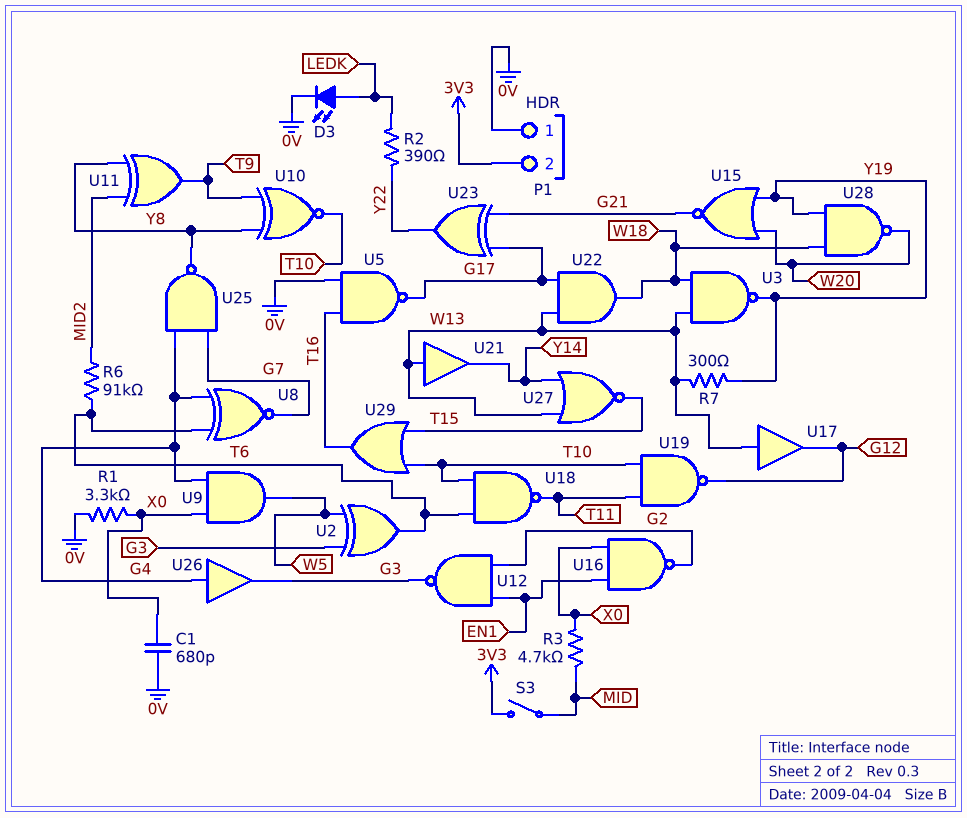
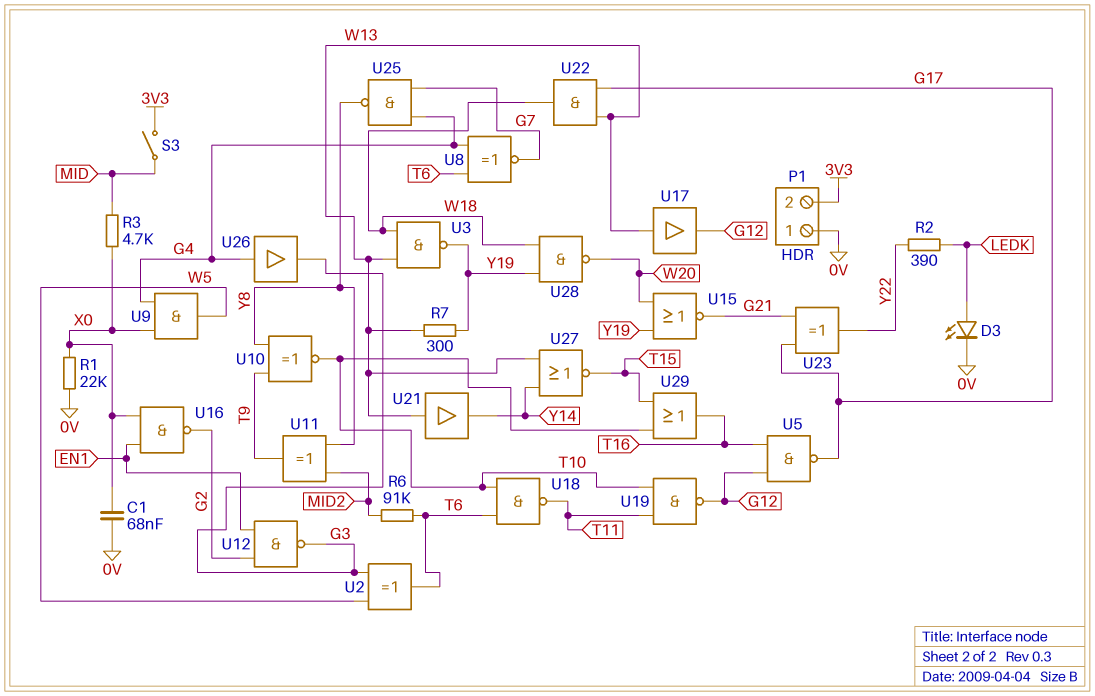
C1: 680pF (0V, X0) -> 68nF (0V, X0)
R1: 3.3k (0V, X0) -> 22k (0V, X0)
U5: NAND (in 0V, in T16, out G17) -> NAND (in G12, in T16, out G17)

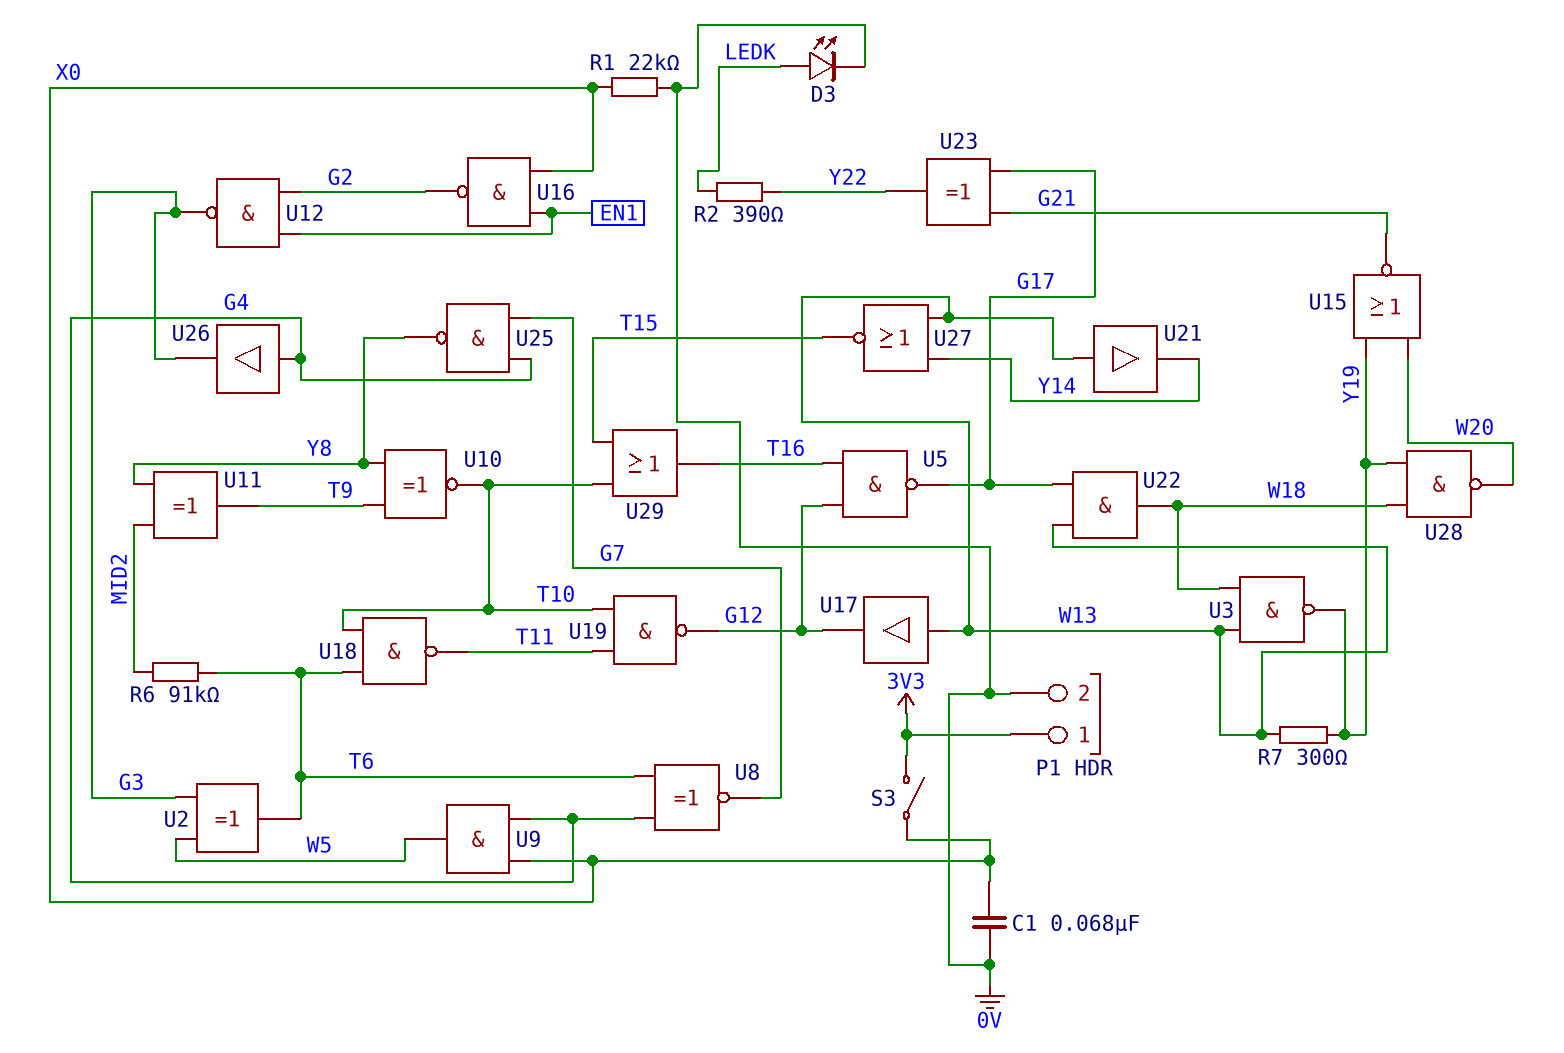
P1 pin 1: 0V -> 3V3
P1 pin 2: 3V3 -> 0V
R3: 4.7k (MID, X0) -> none
S3: switch (3V3, MID) -> switch (3V3, X0)

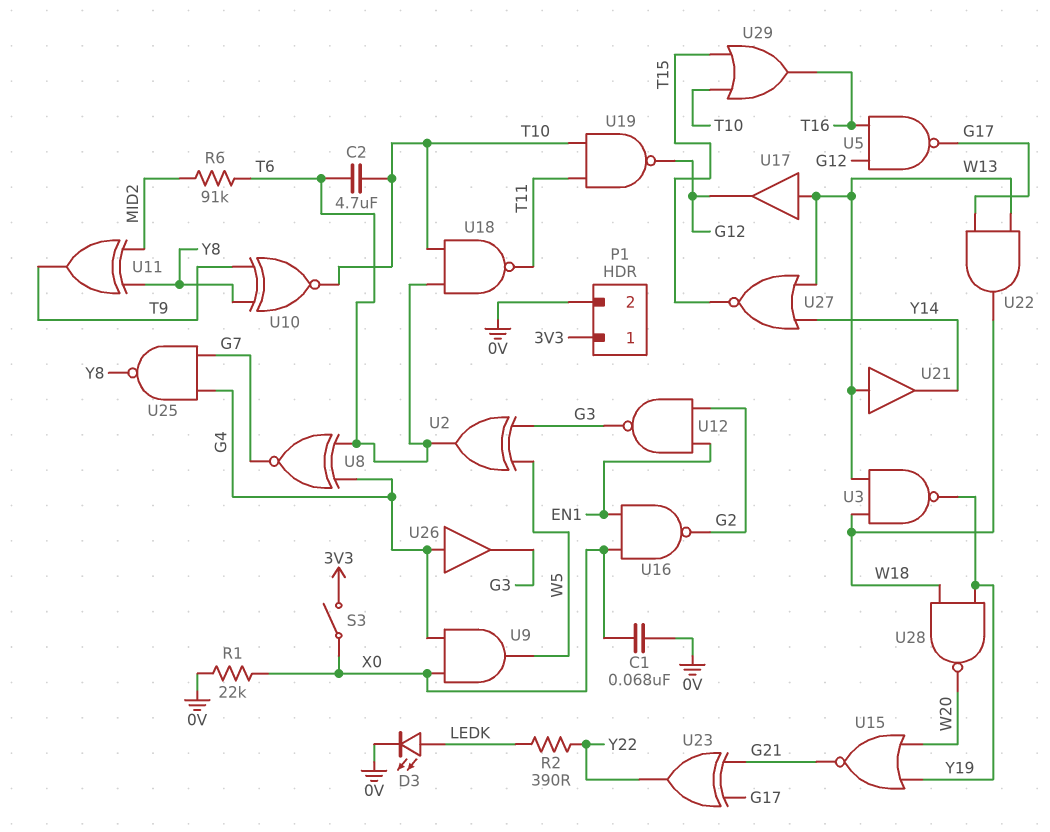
C2: none -> 4.7uF (T6, T10)
R7: 300 (W13, Y19) -> none

